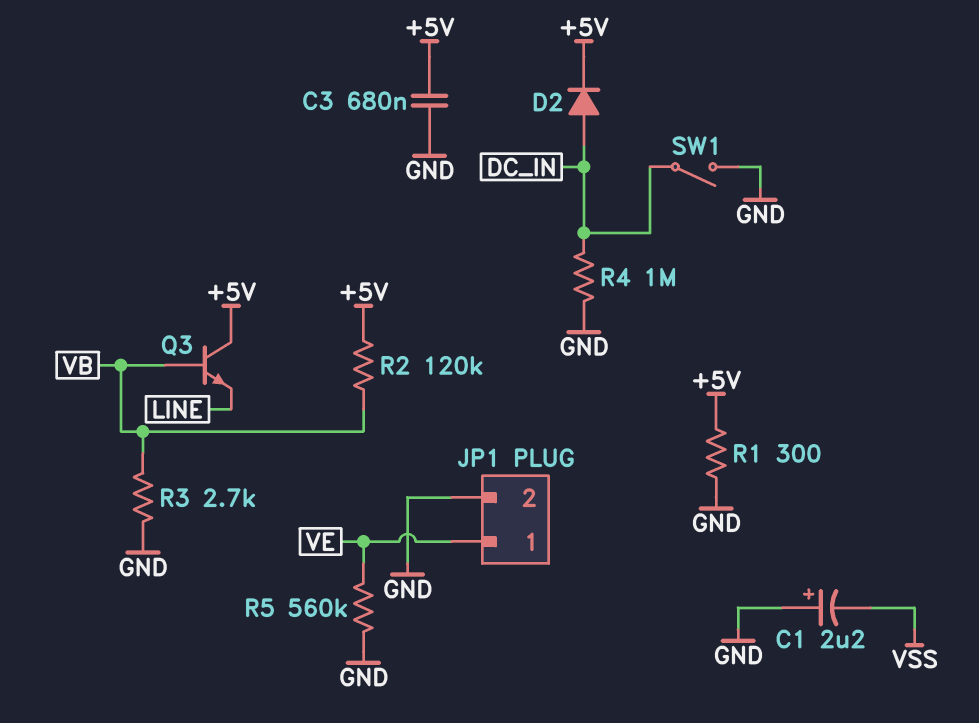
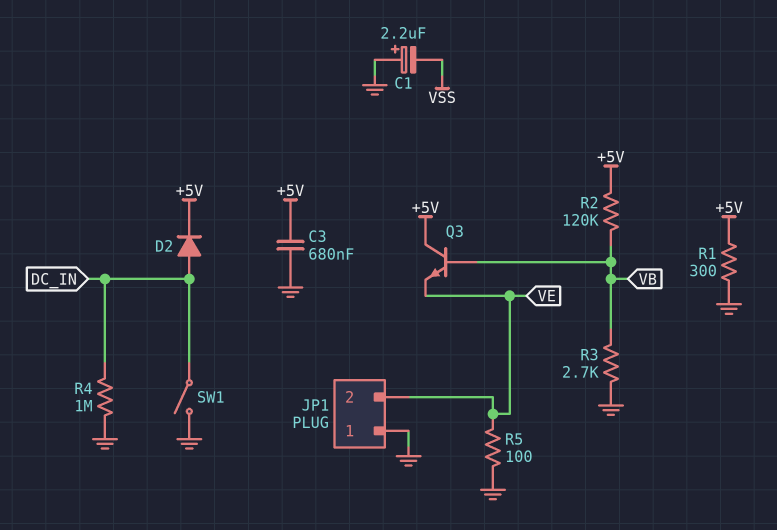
JP1 pin 1: VE -> GND
JP1 pin 2: GND -> VE
Q3: NPN (B VB, C +5V, E LINE) -> NPN (B VB, C +5V, E VE)
R5: 560k (GND, VE) -> 100 (GND, VE)

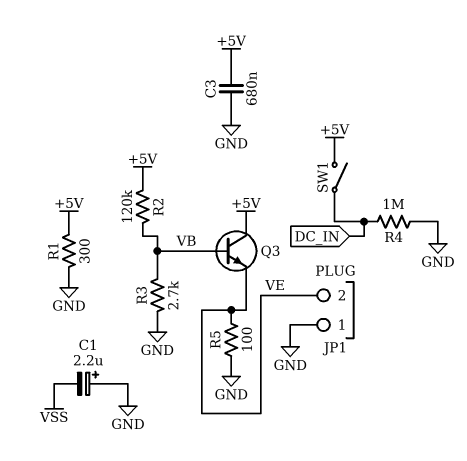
D2: diode (A DC_IN, K +5V) -> none
SW1: switch (DC_IN, GND) -> switch (+5V, DC_IN)

